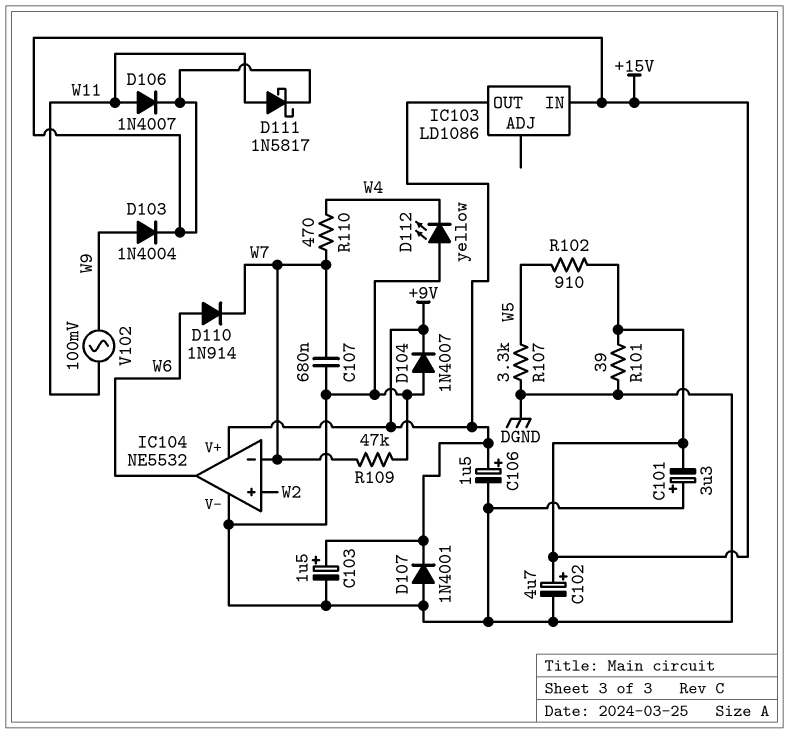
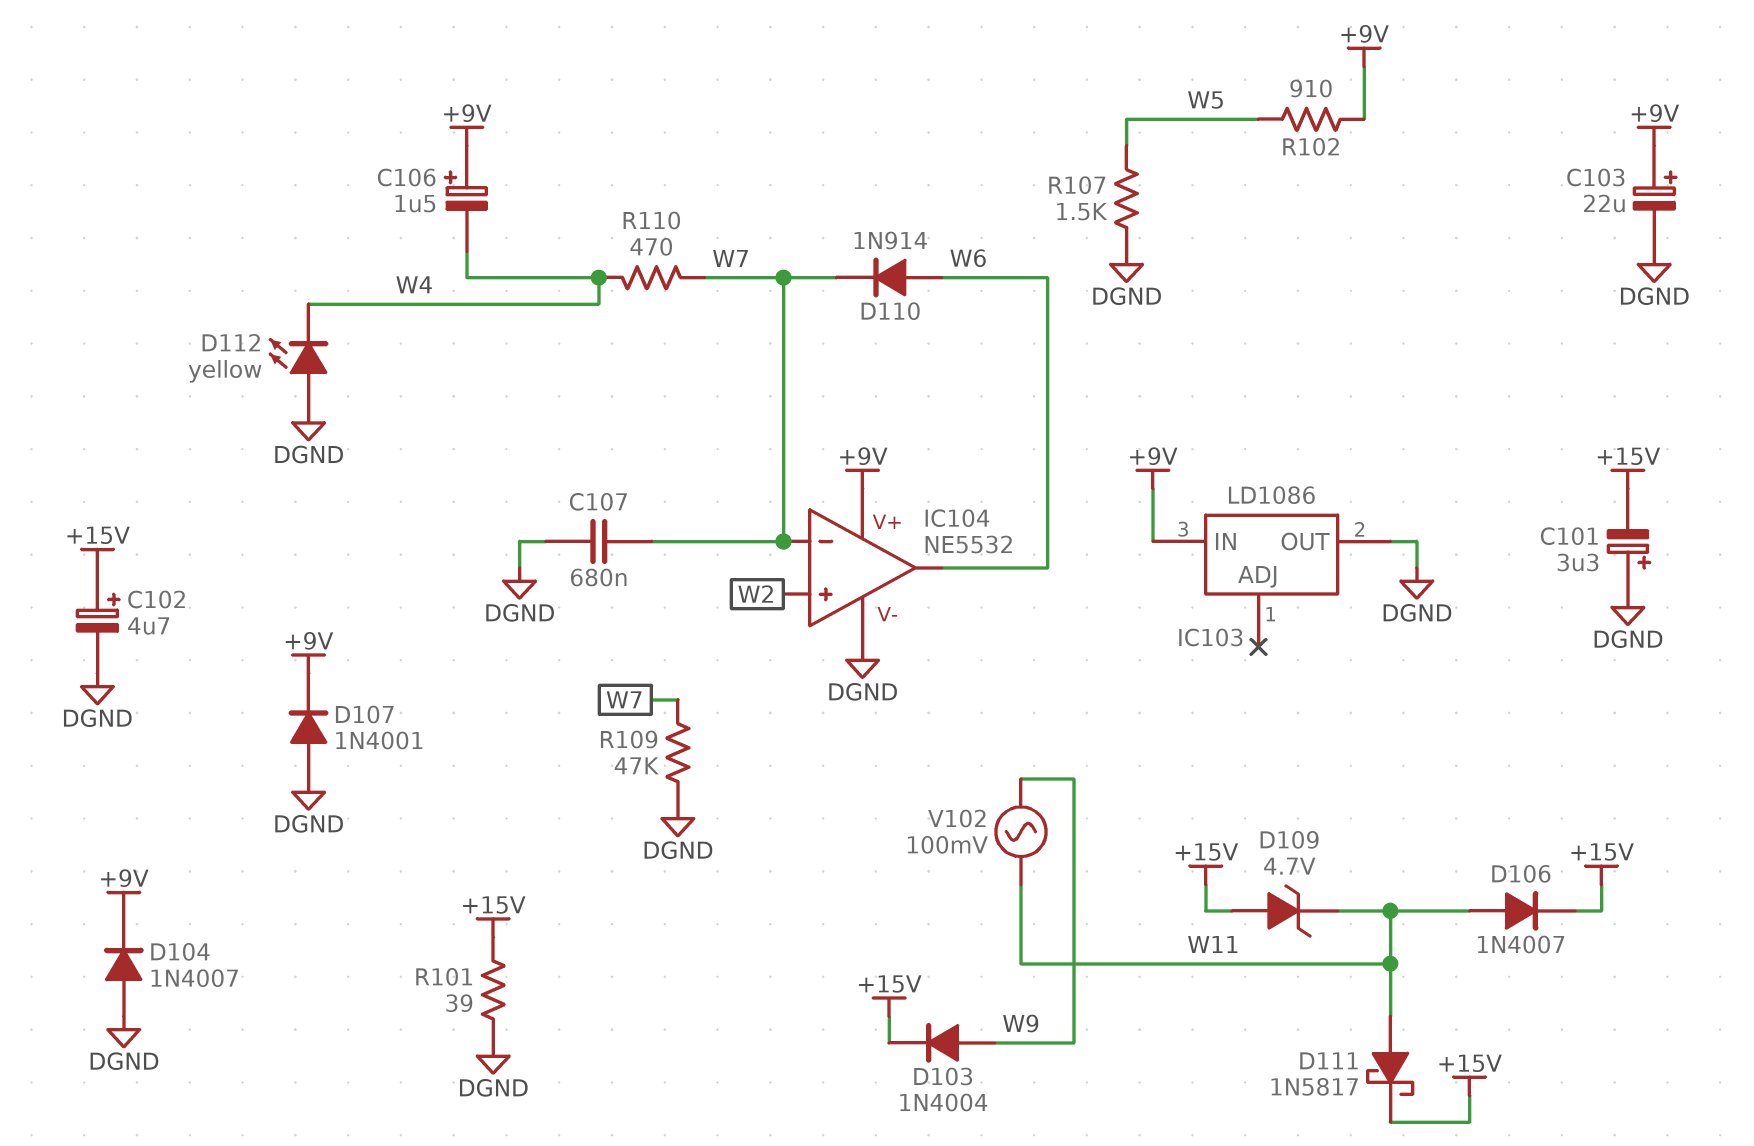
C103: 1.5uF (plus +9V, minus DGND) -> 22uF (plus +9V, minus DGND)
C106: 1.5uF (plus +9V, minus DGND) -> 1.5uF (plus +9V, minus W4)
D109: none -> zener 4.7V (A +15V, K W11)
IC103 pin IN: +15V -> +9V
IC103 pin OUT: +9V -> DGND
R102: 910 (+15V, W5) -> 910 (+9V, W5)
R107: 3.3k (DGND, W5) -> 1.5k (DGND, W5)

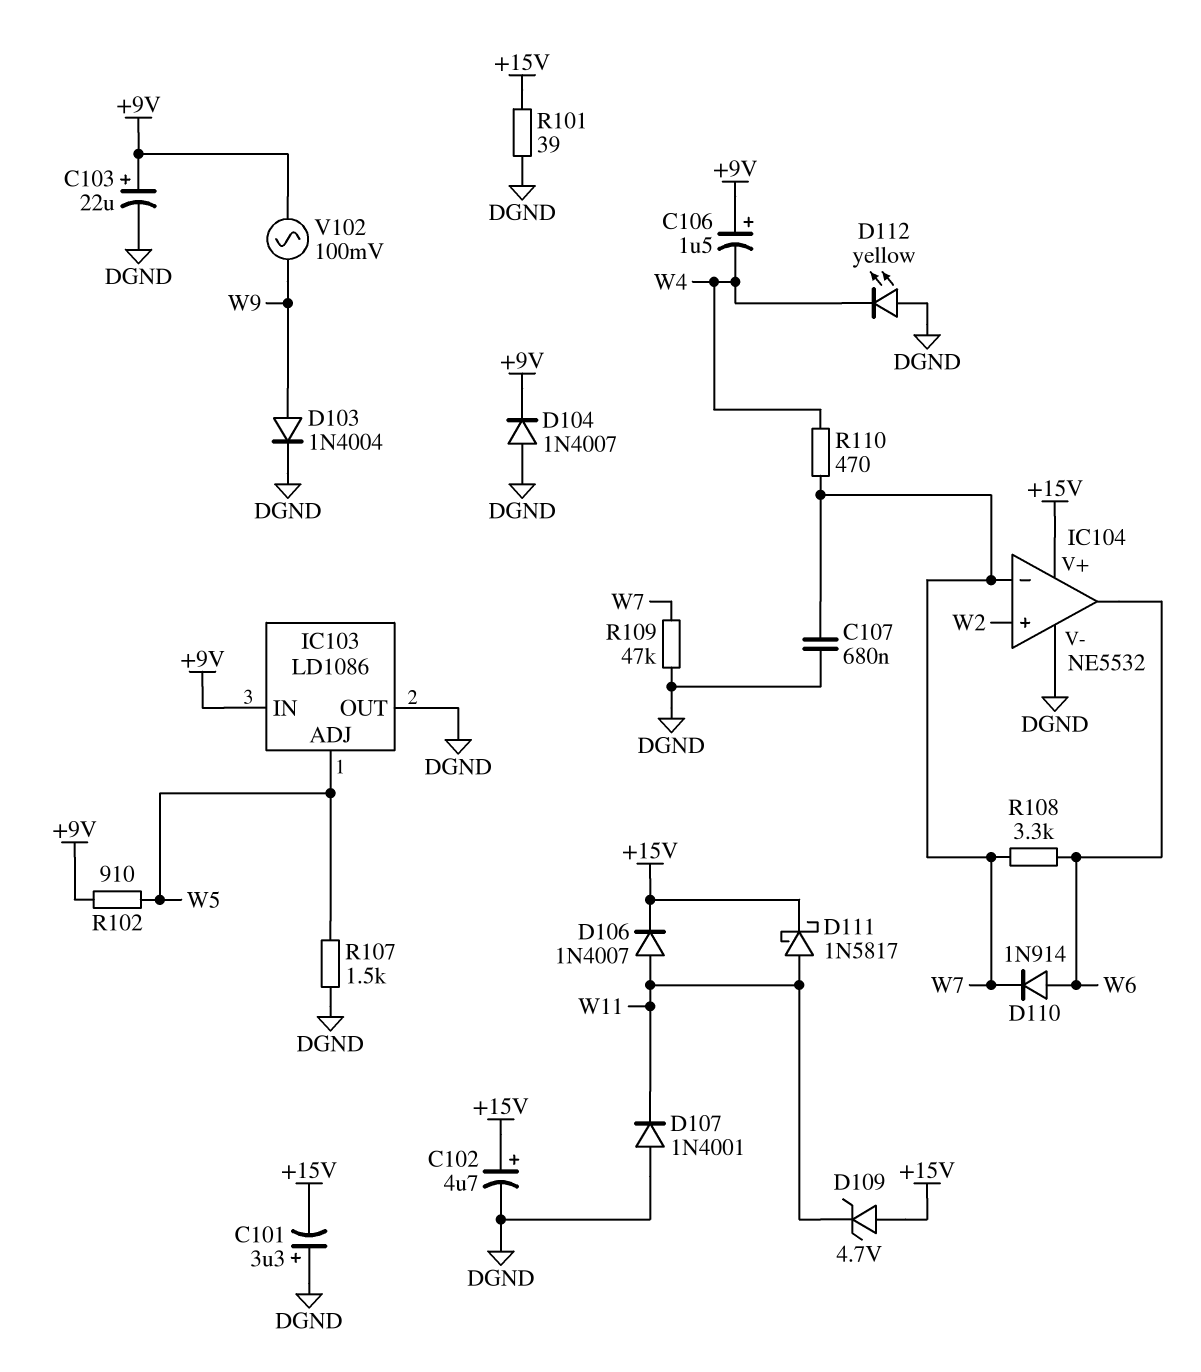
D103: diode 1N4004 (A W9, K +15V) -> diode 1N4004 (A W9, K DGND)
D107: diode 1N4001 (A DGND, K +9V) -> diode 1N4001 (A DGND, K W11)
IC103 pin ADJ: none -> W5
IC104 pin V+: +9V -> +15V
R108: none -> 3.3k (W6, W7)
V102: AC 100mV (W9, W11) -> AC 100mV (+9V, W9)

